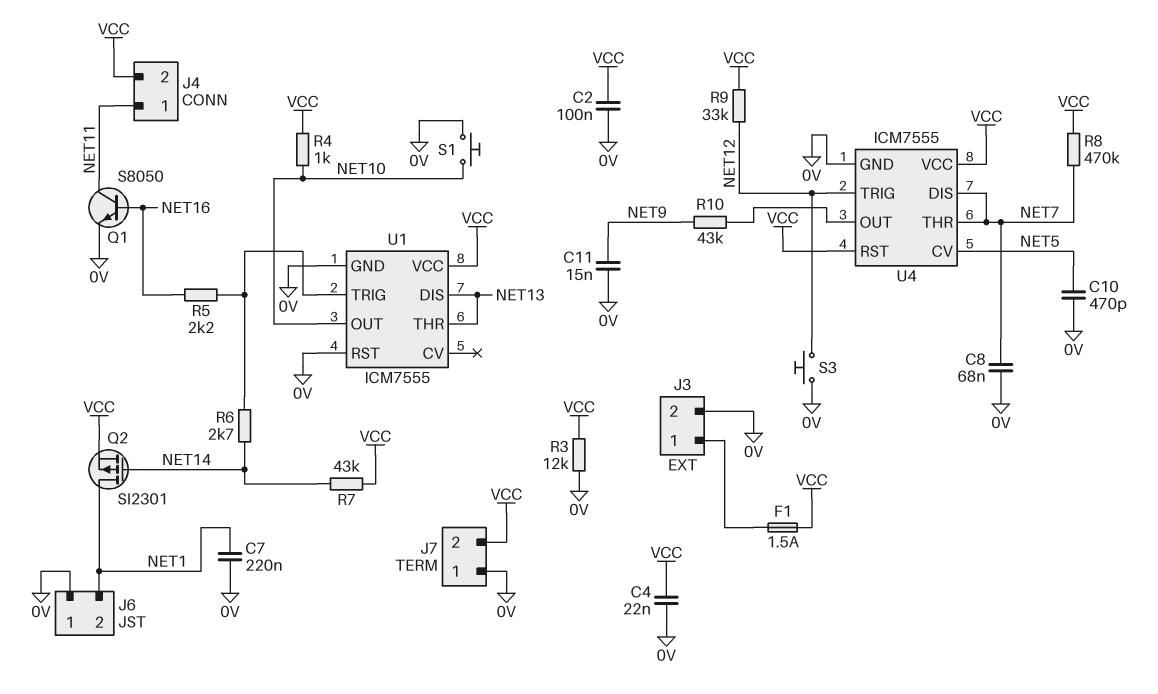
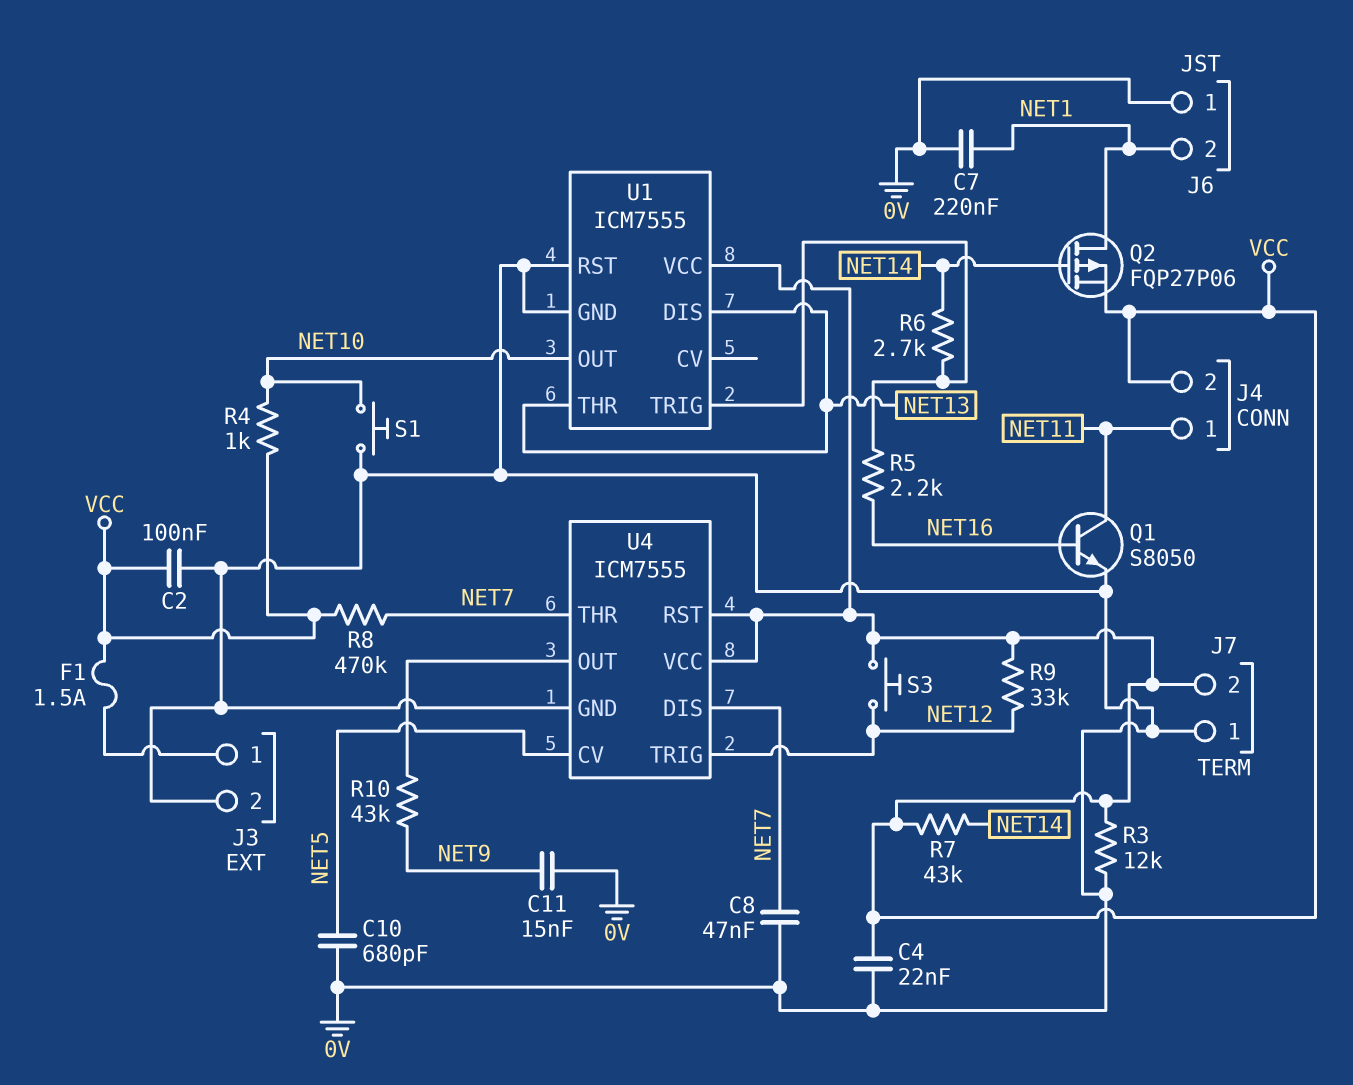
C8: 68nF (0V, NET7) -> 47nF (0V, NET7)
C10: 470pF (0V, NET5) -> 680pF (0V, NET5)
Q2: PMOS SI2301 (G NET14, D NET1, S VCC) -> PMOS FQP27P06 (G NET14, D NET1, S VCC)
S3: button (0V, NET12) -> button (NET12, VCC)

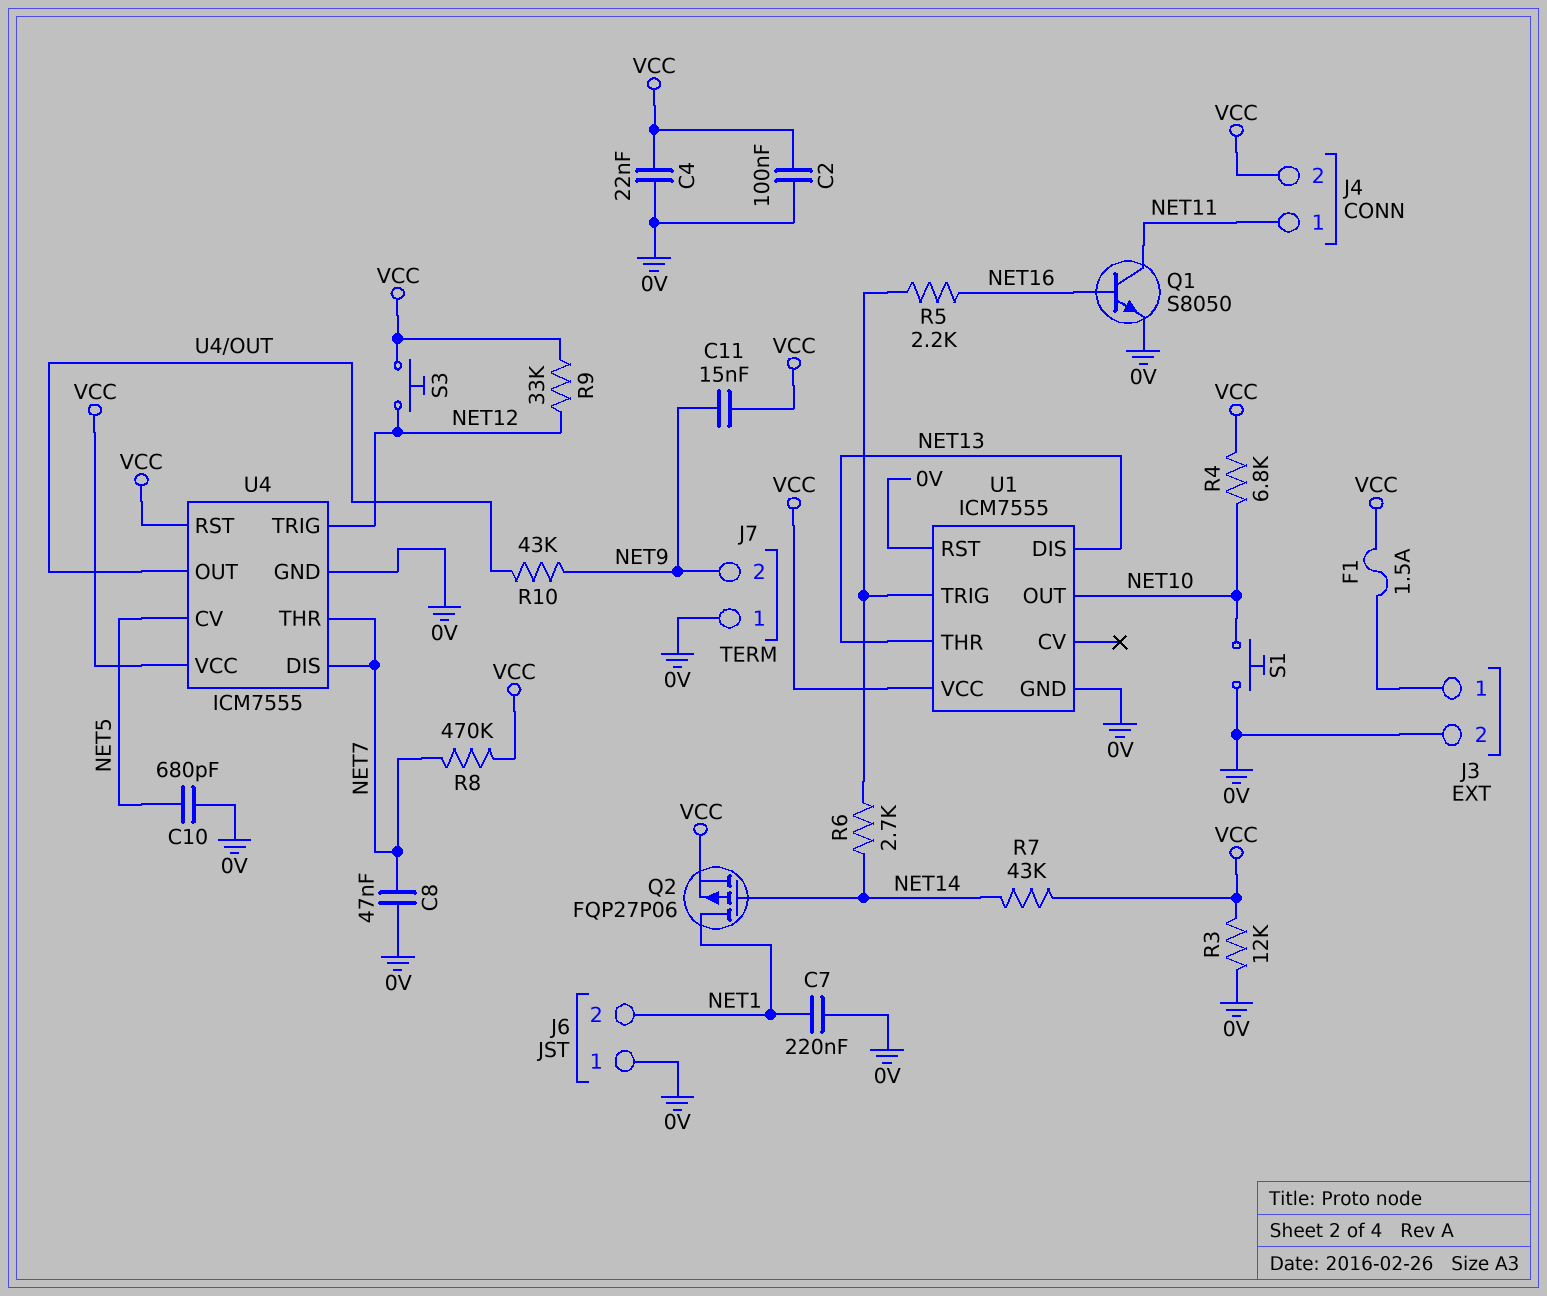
C11: 15nF (0V, NET9) -> 15nF (NET9, VCC)
J7 pin 2: VCC -> NET9
R4: 1k (NET10, VCC) -> 6.8k (NET10, VCC)

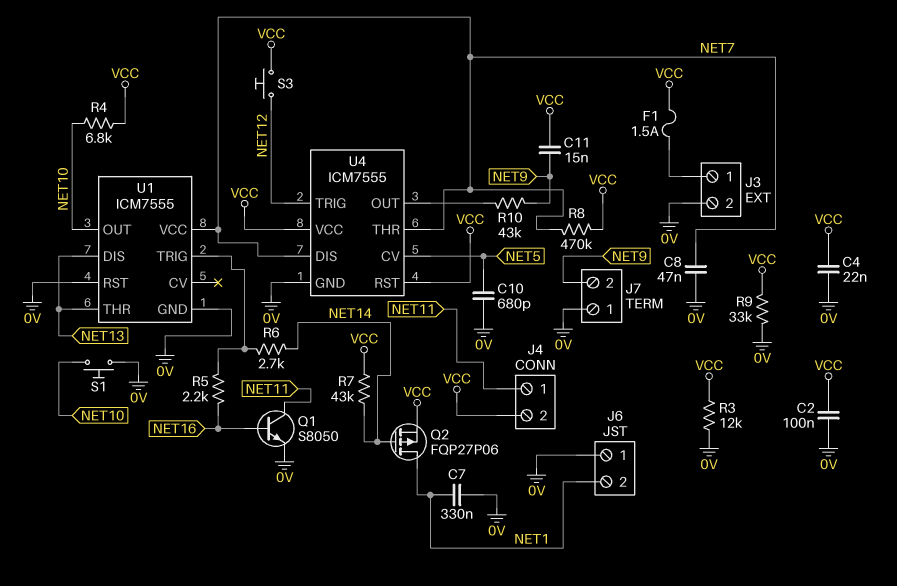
C7: 220nF (0V, NET1) -> 330nF (0V, NET1)
R9: 33k (NET12, VCC) -> 33k (0V, VCC)
U1 pin VCC: VCC -> NET7

